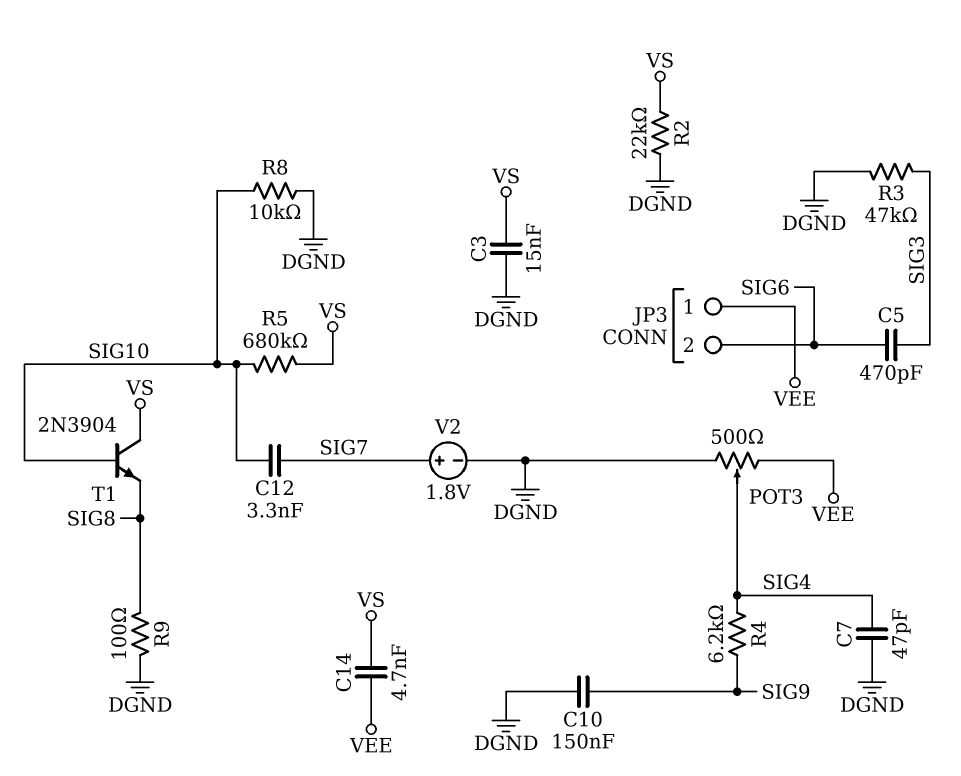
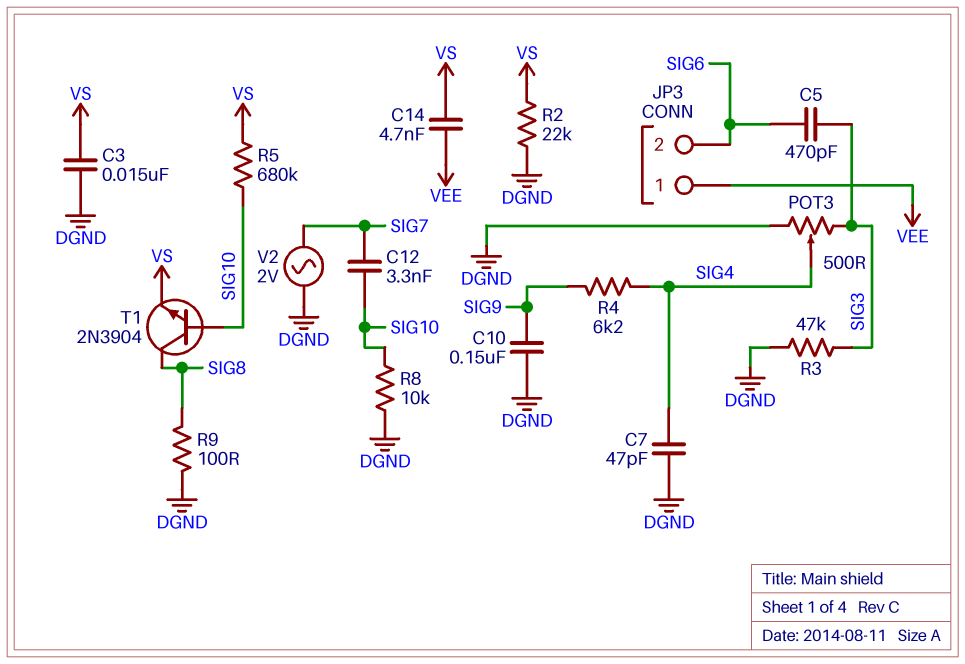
POT3: 500 (DGND, VEE, wiper SIG4) -> 500 (DGND, SIG3, wiper SIG4)
T1: NPN 2N3904 (B SIG10, C VS, E SIG8) -> NPN 2N3904 (B SIG10, C SIG8, E VS)
V2: 1.8V (plus SIG7, minus DGND) -> AC 2V (DGND, SIG7)

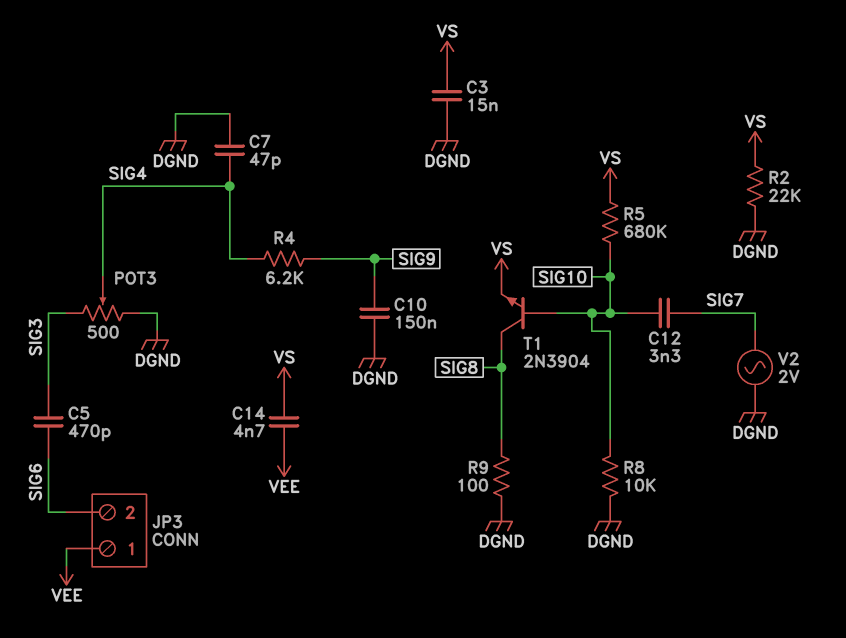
R3: 47k (DGND, SIG3) -> none

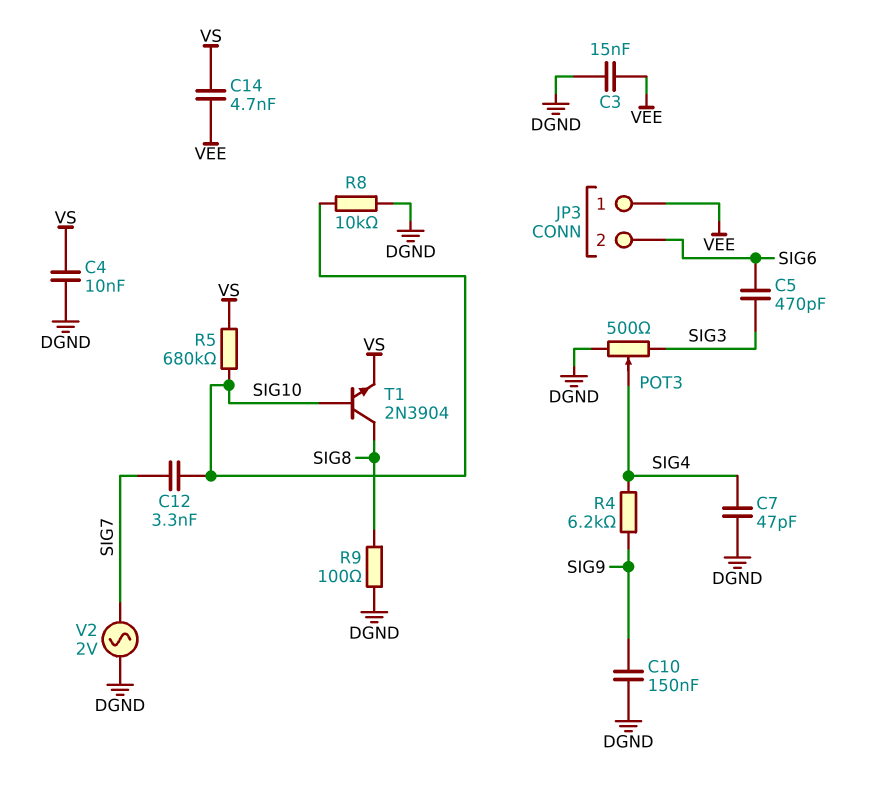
C3: 15nF (DGND, VS) -> 15nF (DGND, VEE)
C4: none -> 10nF (DGND, VS)
R2: 22k (DGND, VS) -> none

